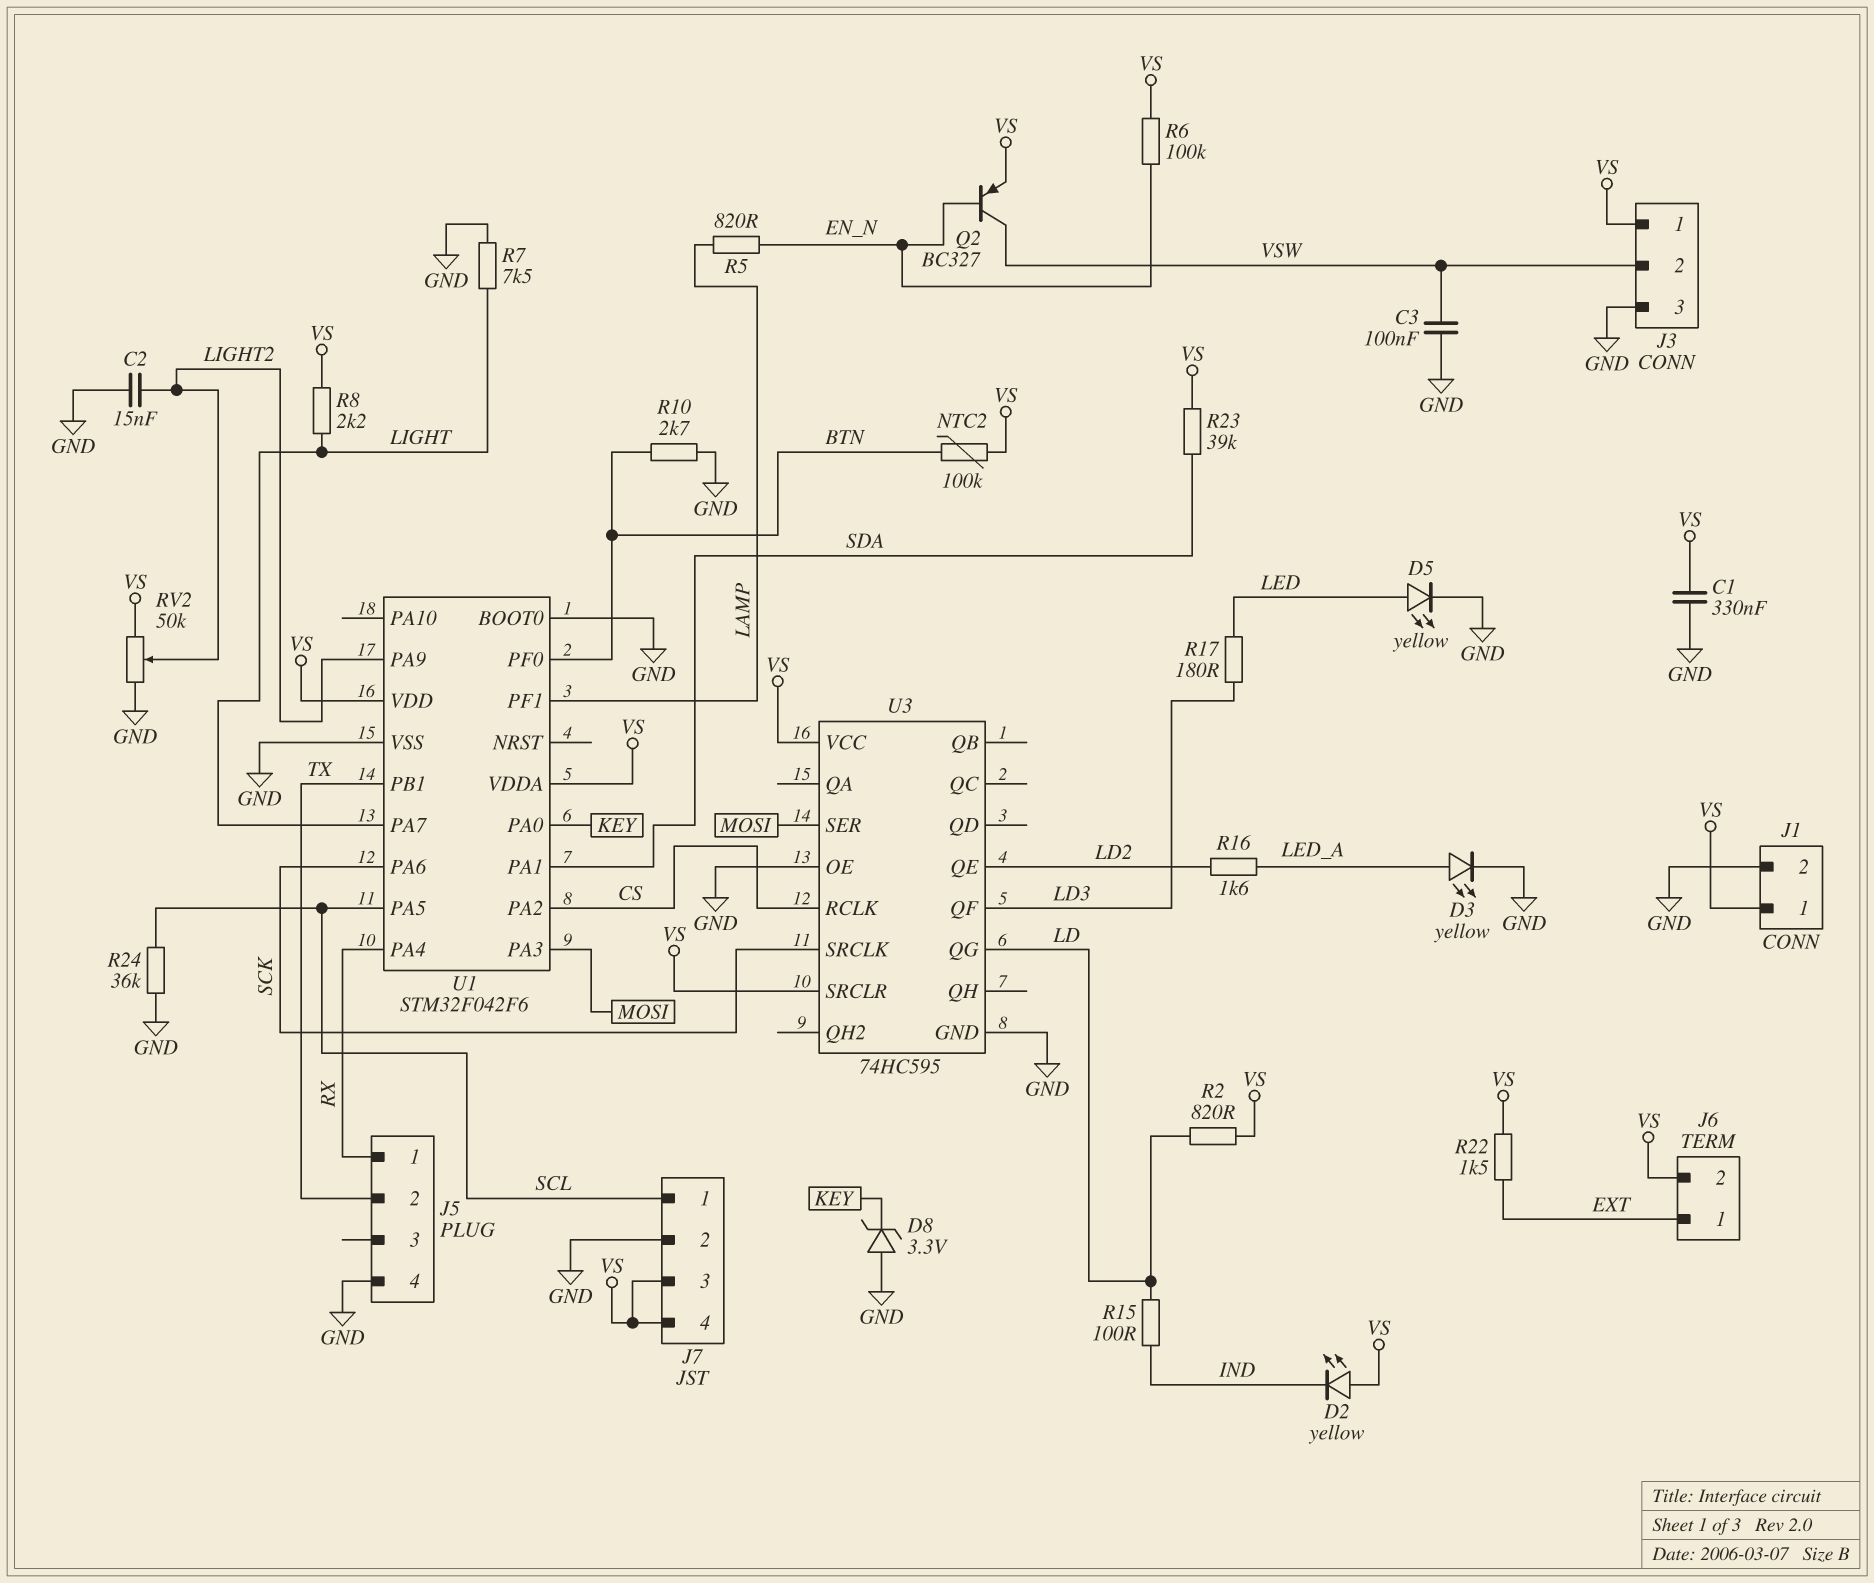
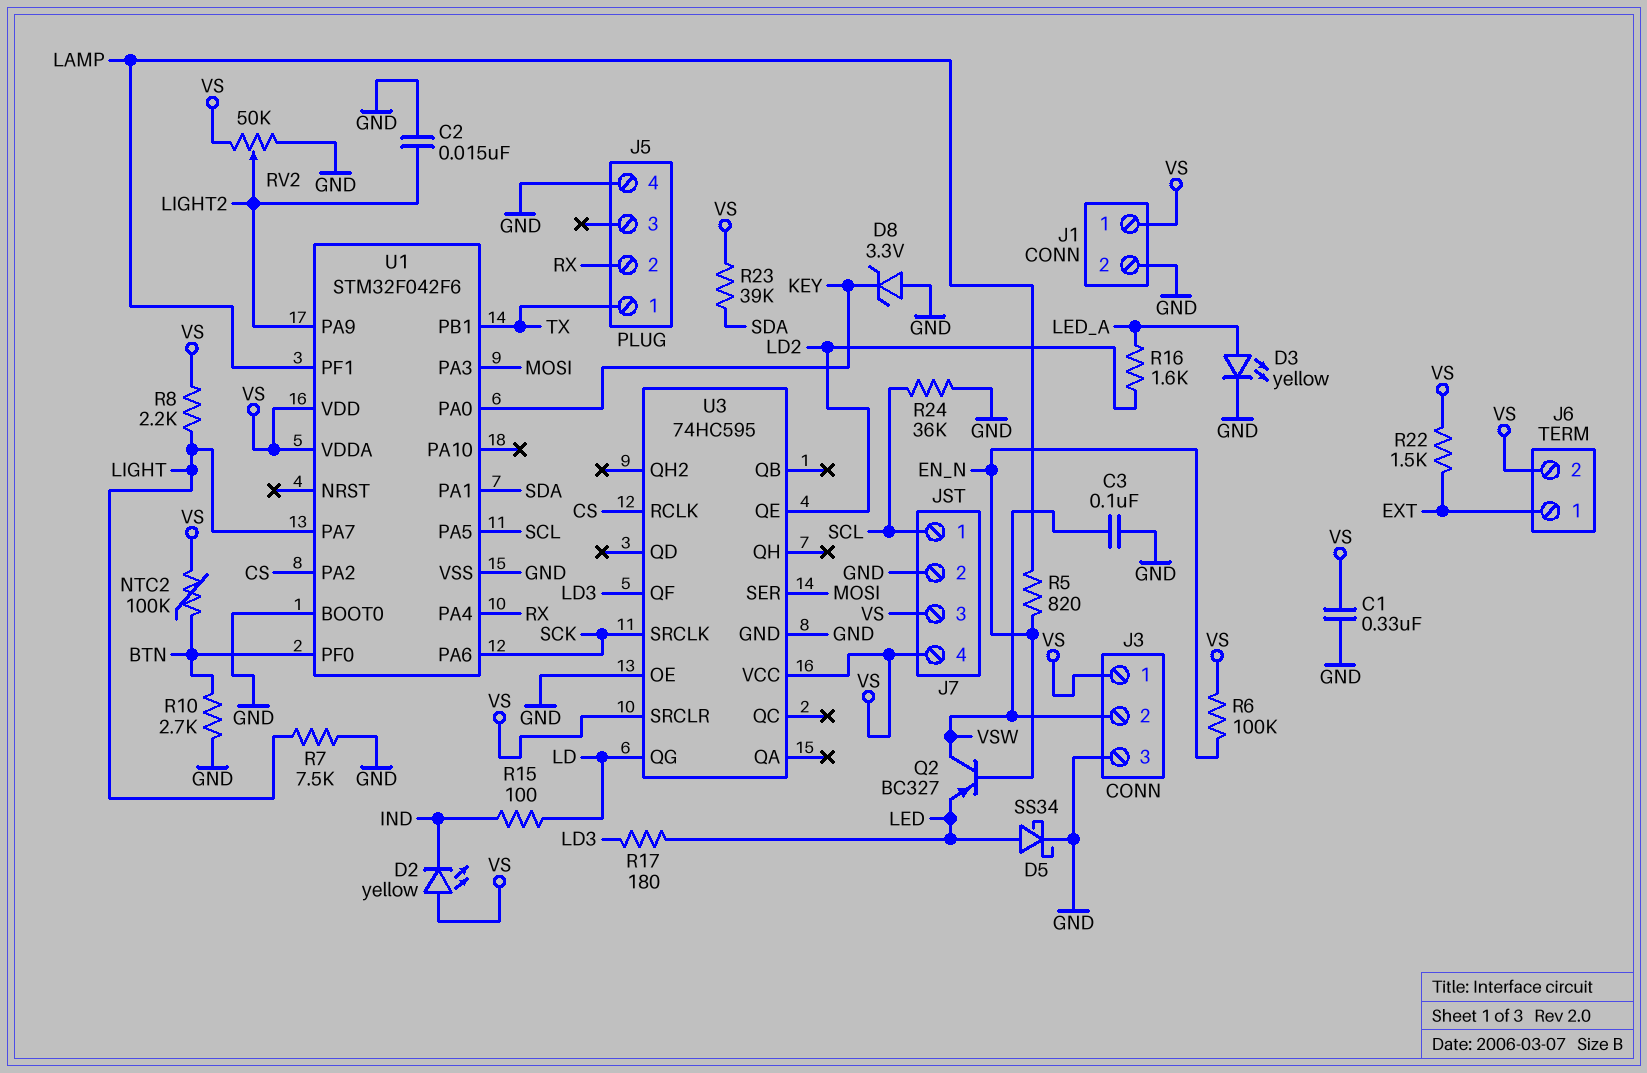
D5: LED yellow (A LED, K GND) -> schottky SS34 (A LED, K GND)
J5 pin 1: RX -> TX
J5 pin 2: TX -> RX
Q2: PNP BC327 (B EN_N, C VSW, E VS) -> PNP BC327 (B EN_N, C VSW, E LED)
R2: 820 (LD, VS) -> none

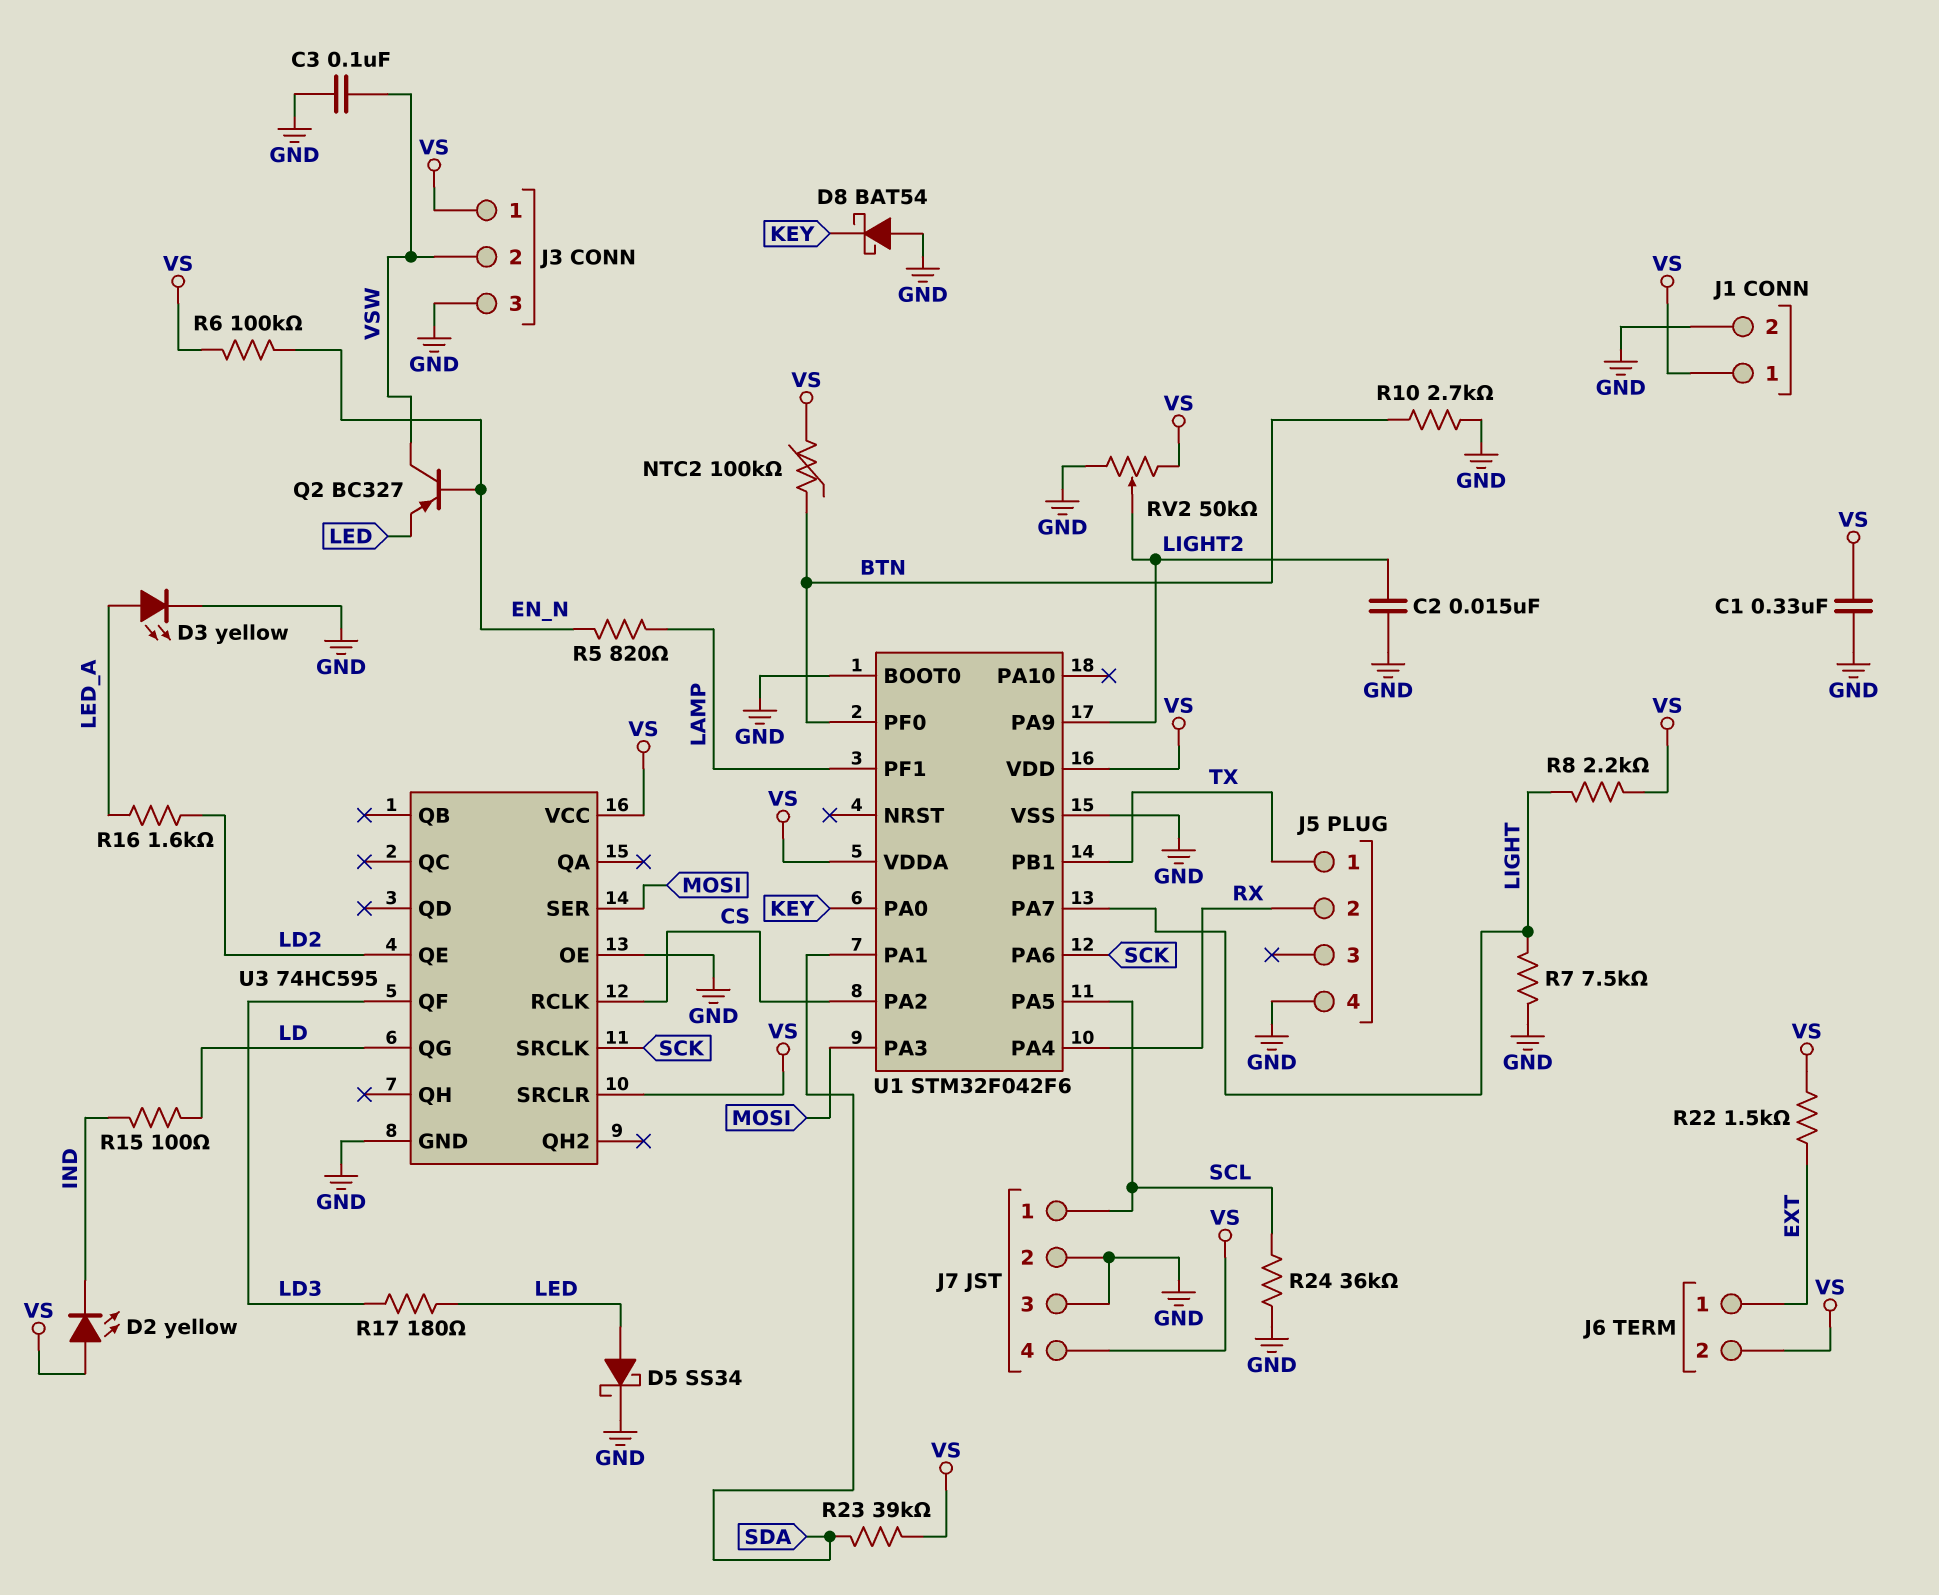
D8: zener 3.3V (A GND, K KEY) -> schottky BAT54 (A GND, K KEY)
J7 pin 3: VS -> GND

